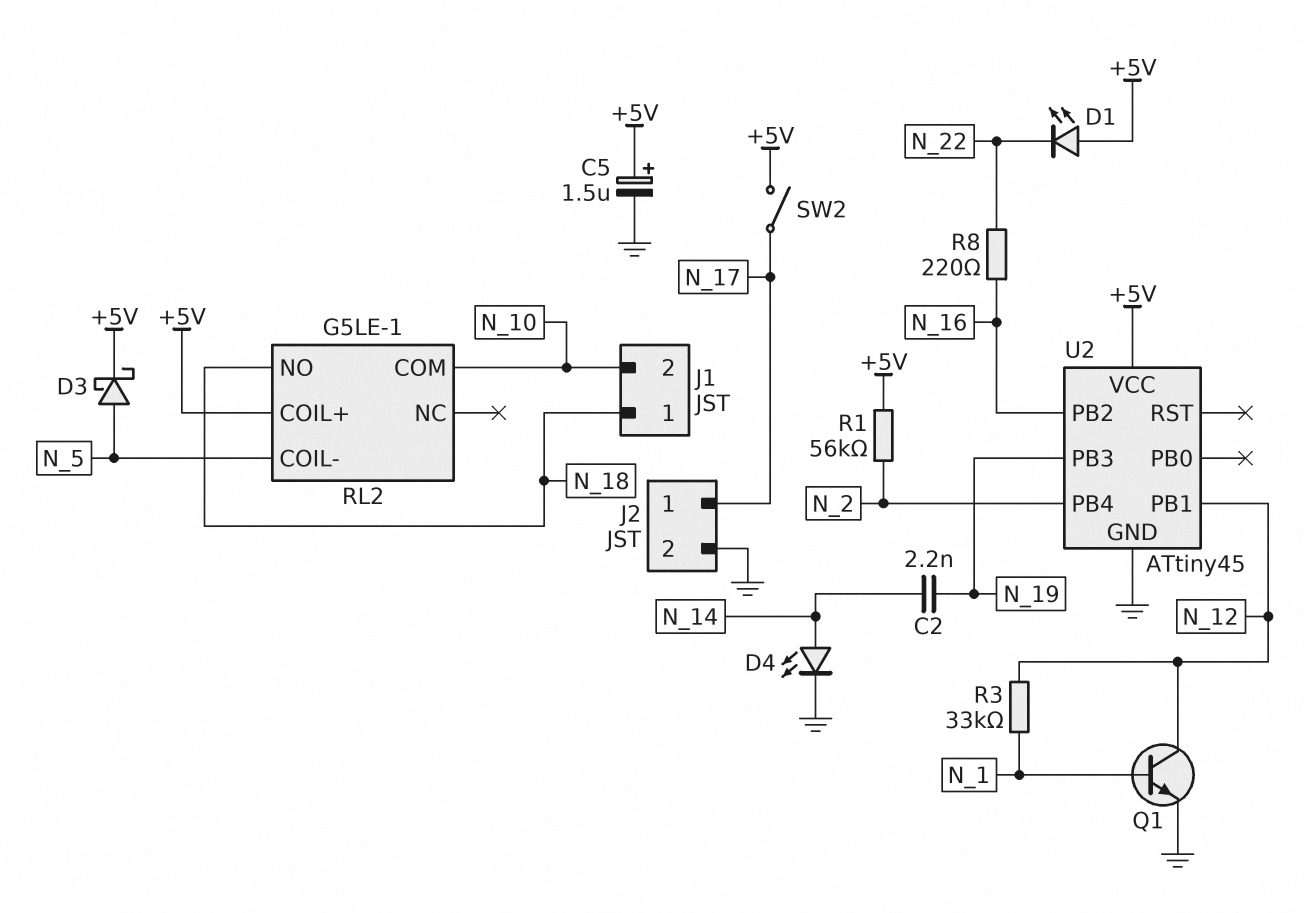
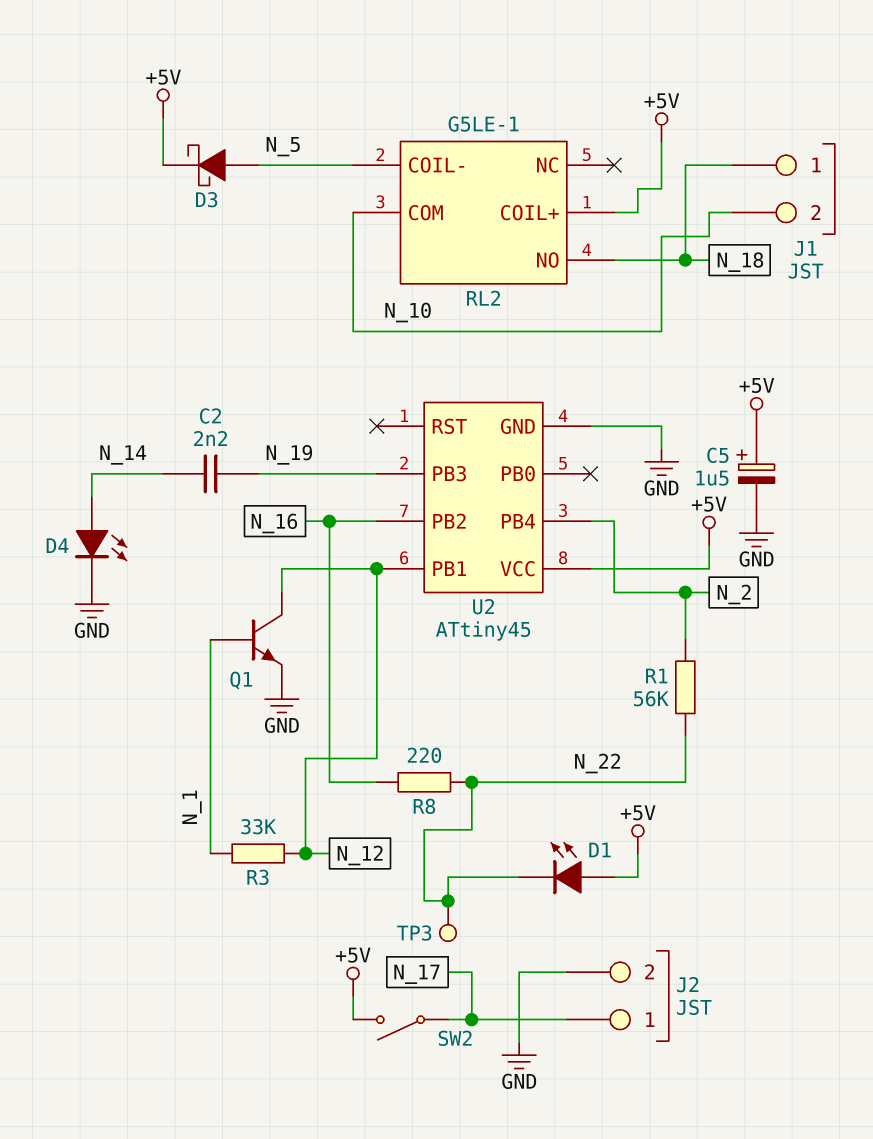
R1: 56k (+5V, N_2) -> 56k (N_2, N_22)
TP3: none -> test point (N_22)

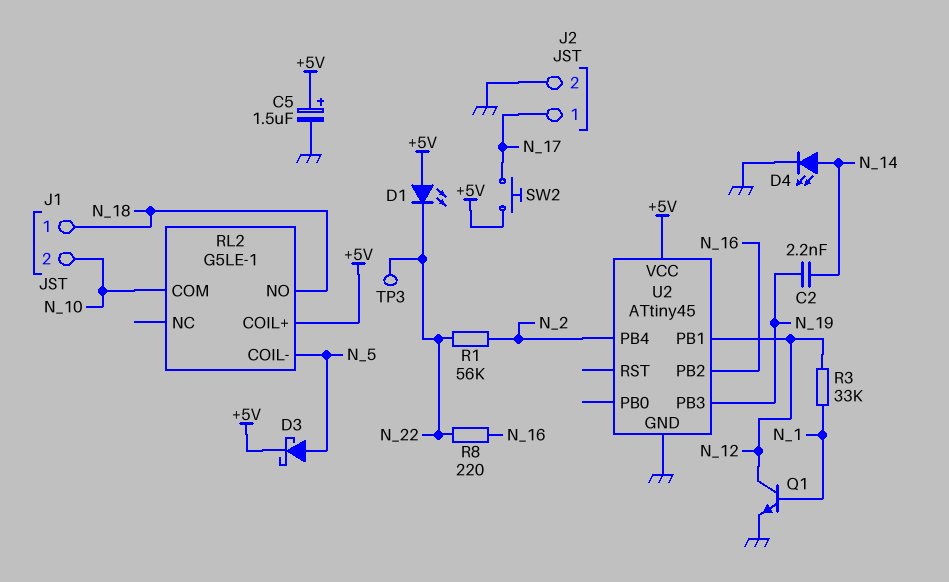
SW2: switch (+5V, N_17) -> button (+5V, N_17)

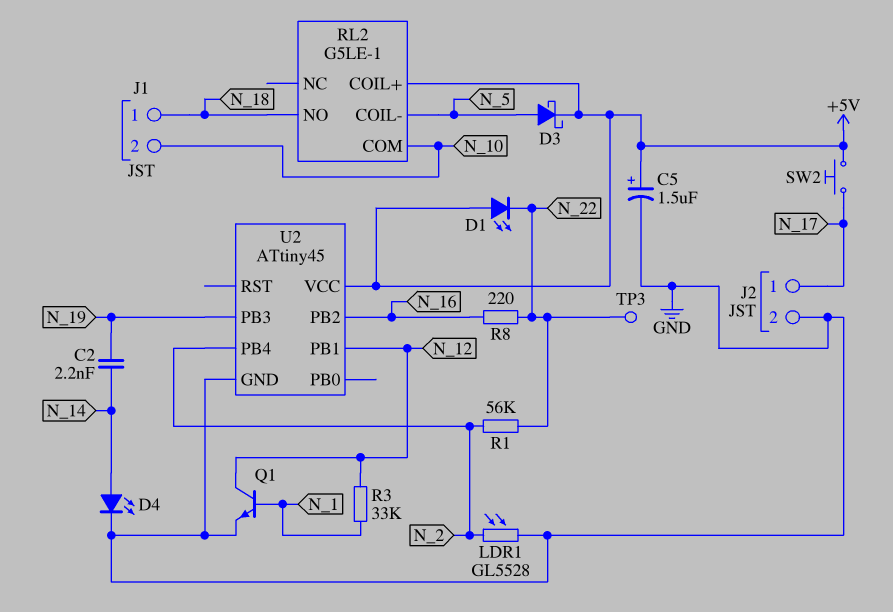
LDR1: none -> GL5528 (GND, N_2)

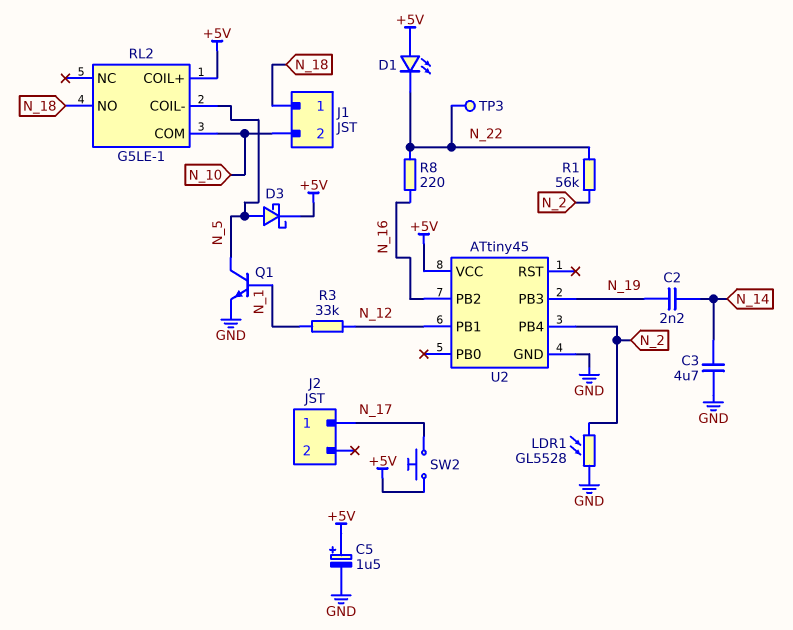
C3: none -> 4.7uF (GND, N_14)
D4: LED (A N_14, K GND) -> none
J2 pin 2: GND -> none
Q1: NPN (B N_1, C N_12, E GND) -> NPN (B N_1, C N_5, E GND)

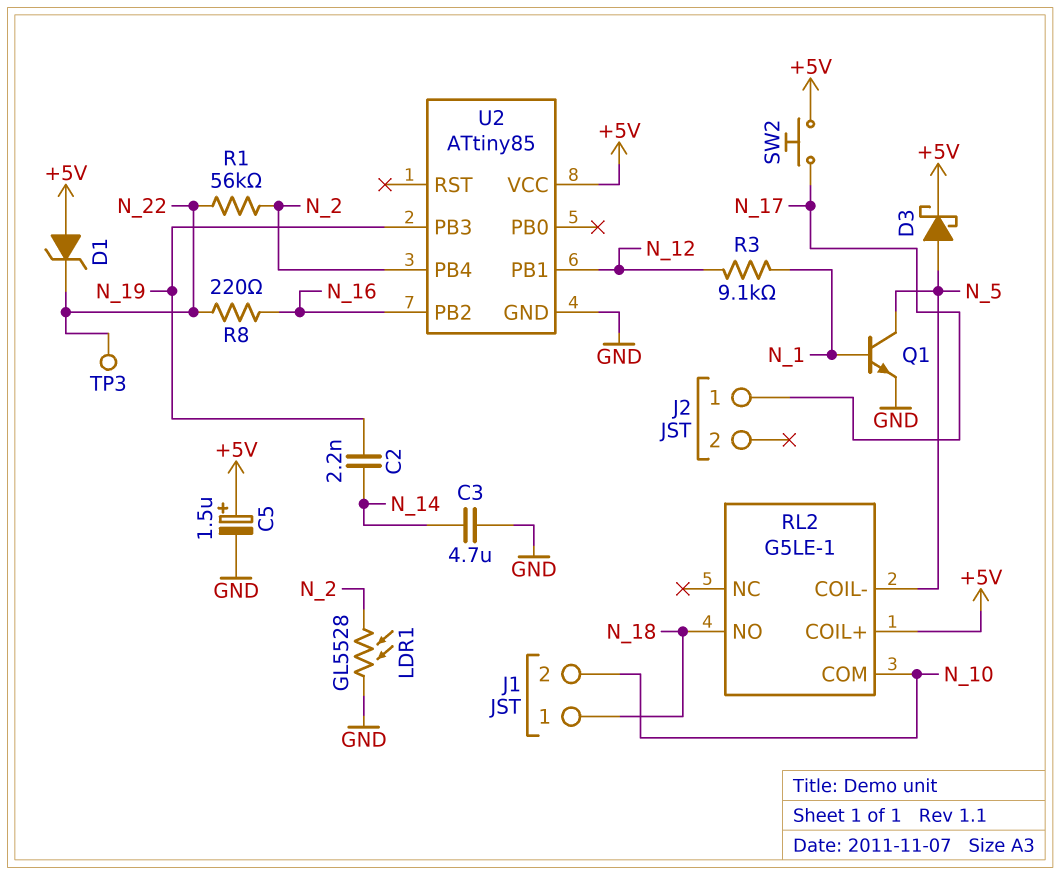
D1: LED (A +5V, K N_22) -> zener (A +5V, K N_22)
R3: 33k (N_1, N_12) -> 9.1k (N_1, N_12)
U2: ATtiny45 -> ATtiny85

